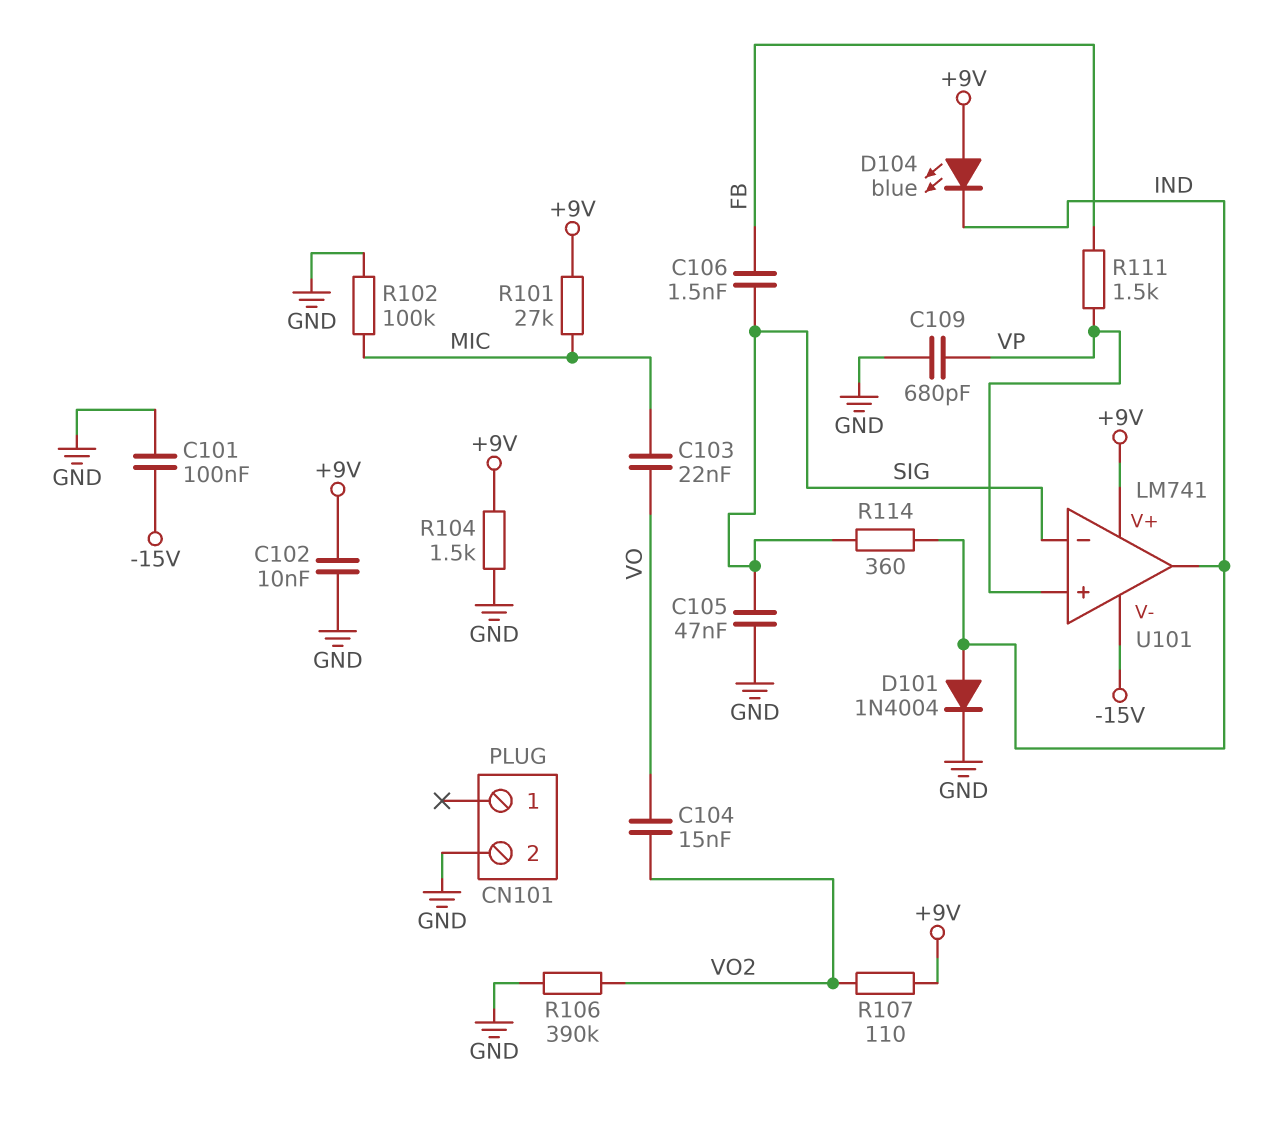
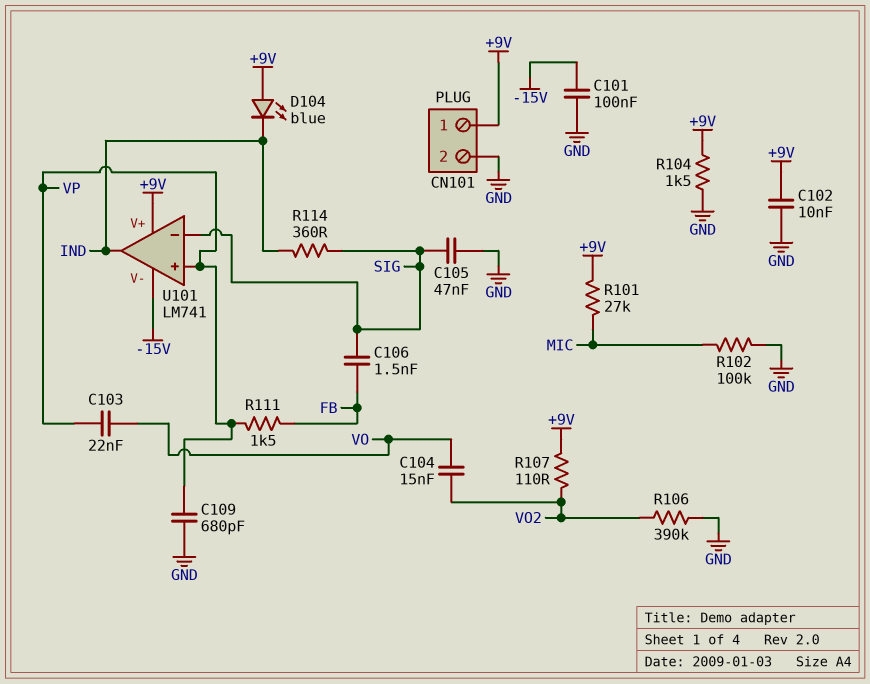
C103: 22nF (MIC, VO) -> 22nF (VO, VP)
CN101 pin 1: none -> +9V
D101: diode 1N4004 (A IND, K GND) -> none

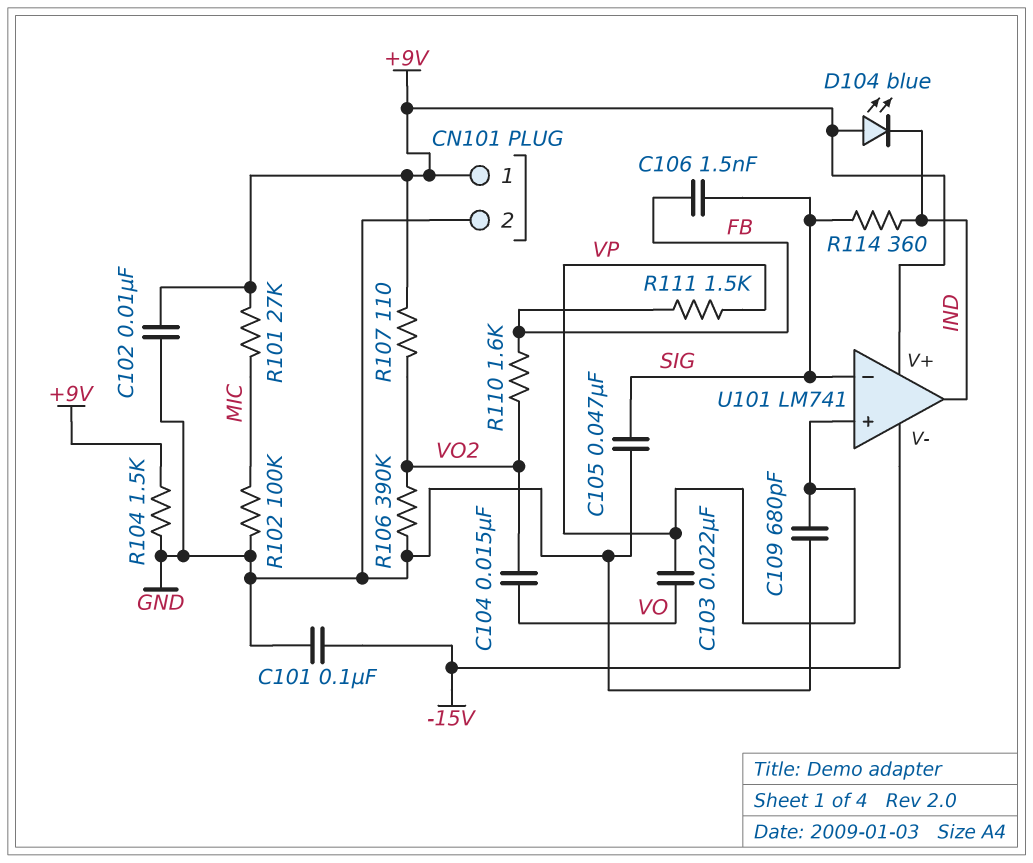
R110: none -> 1.6k (FB, VO2)

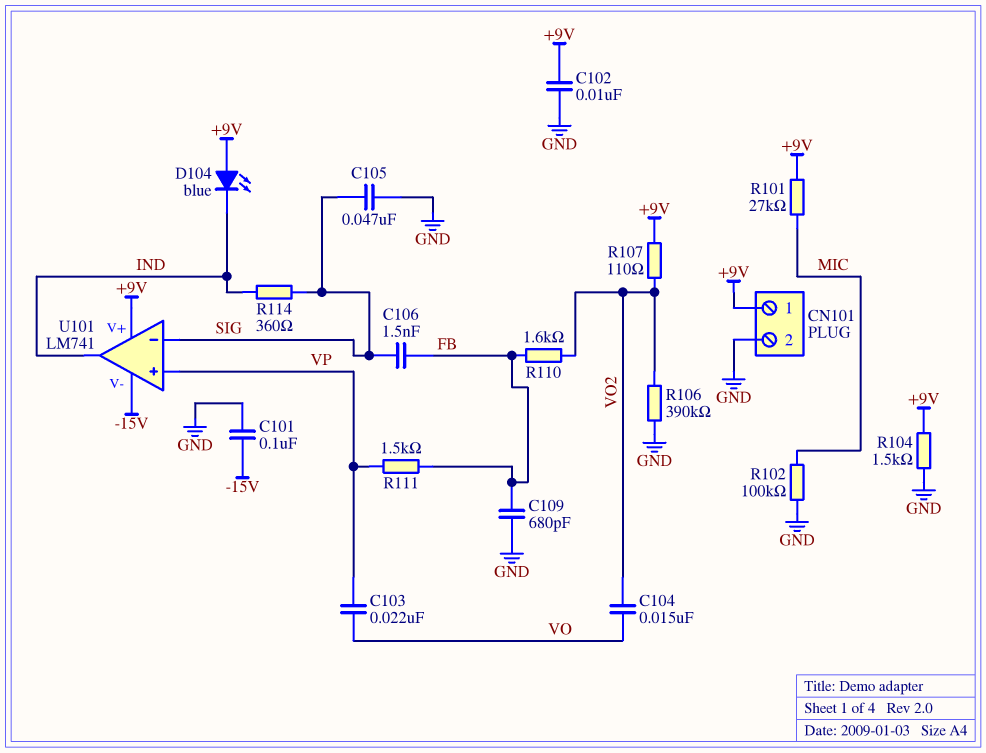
C109: 680pF (GND, VP) -> 680pF (FB, GND)

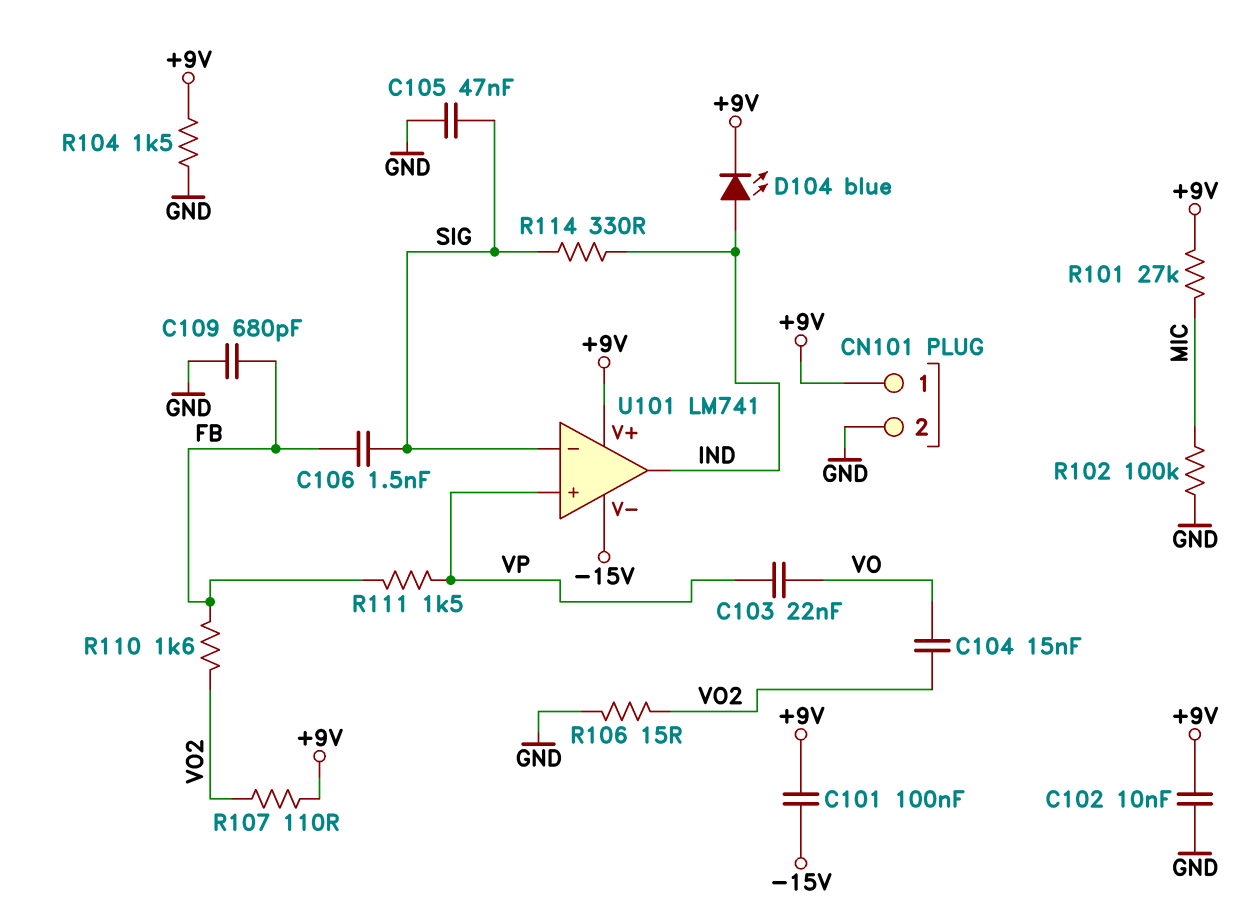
C101: 100nF (-15V, GND) -> 100nF (+9V, -15V)
D104: LED blue (A +9V, K IND) -> LED blue (A IND, K +9V)
R106: 390k (GND, VO2) -> 15 (GND, VO2)
R114: 360 (IND, SIG) -> 330 (IND, SIG)

